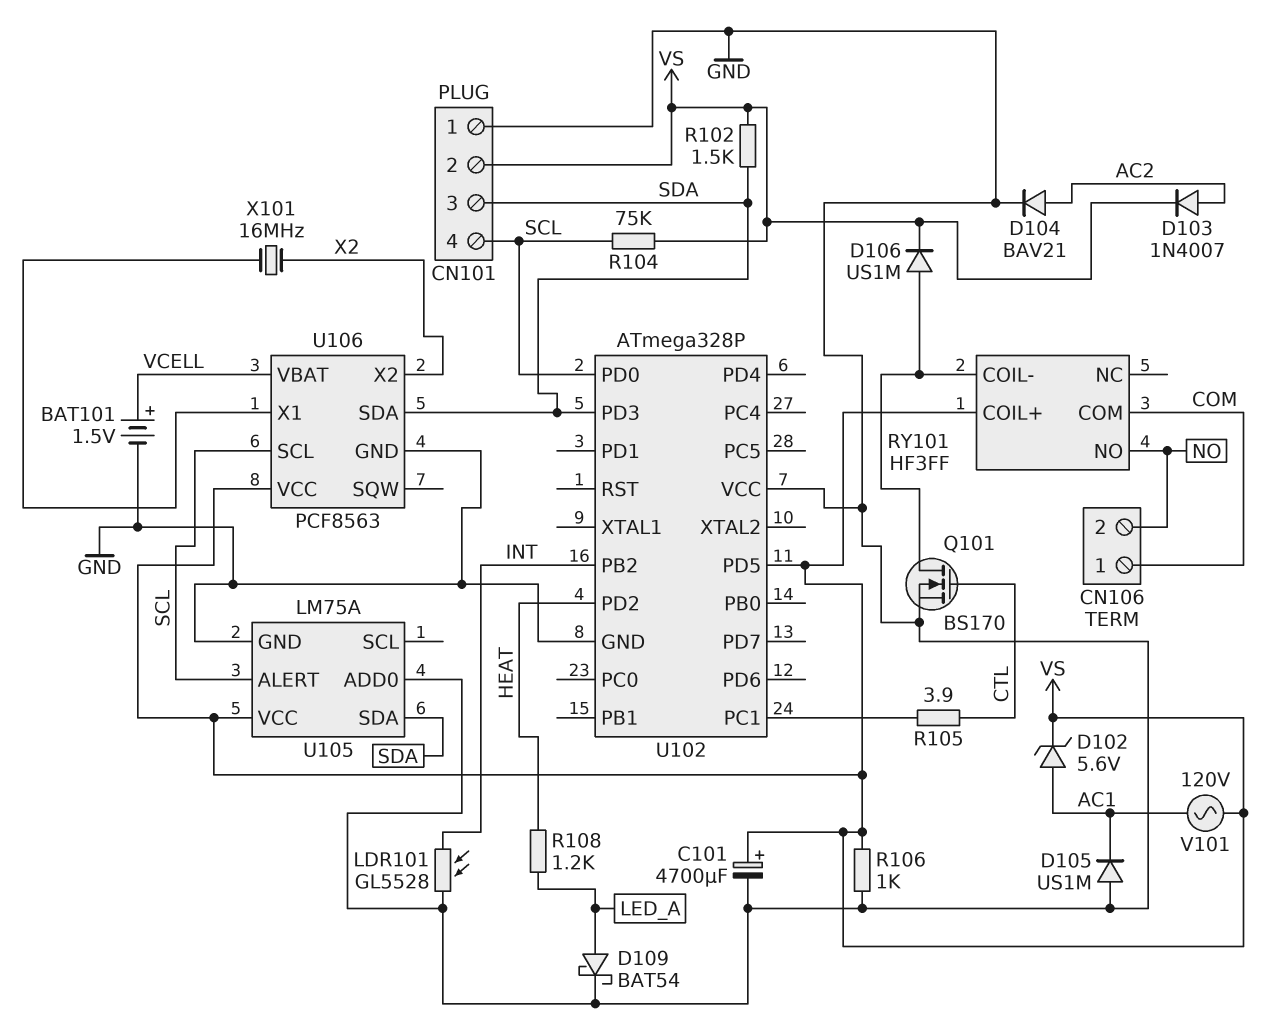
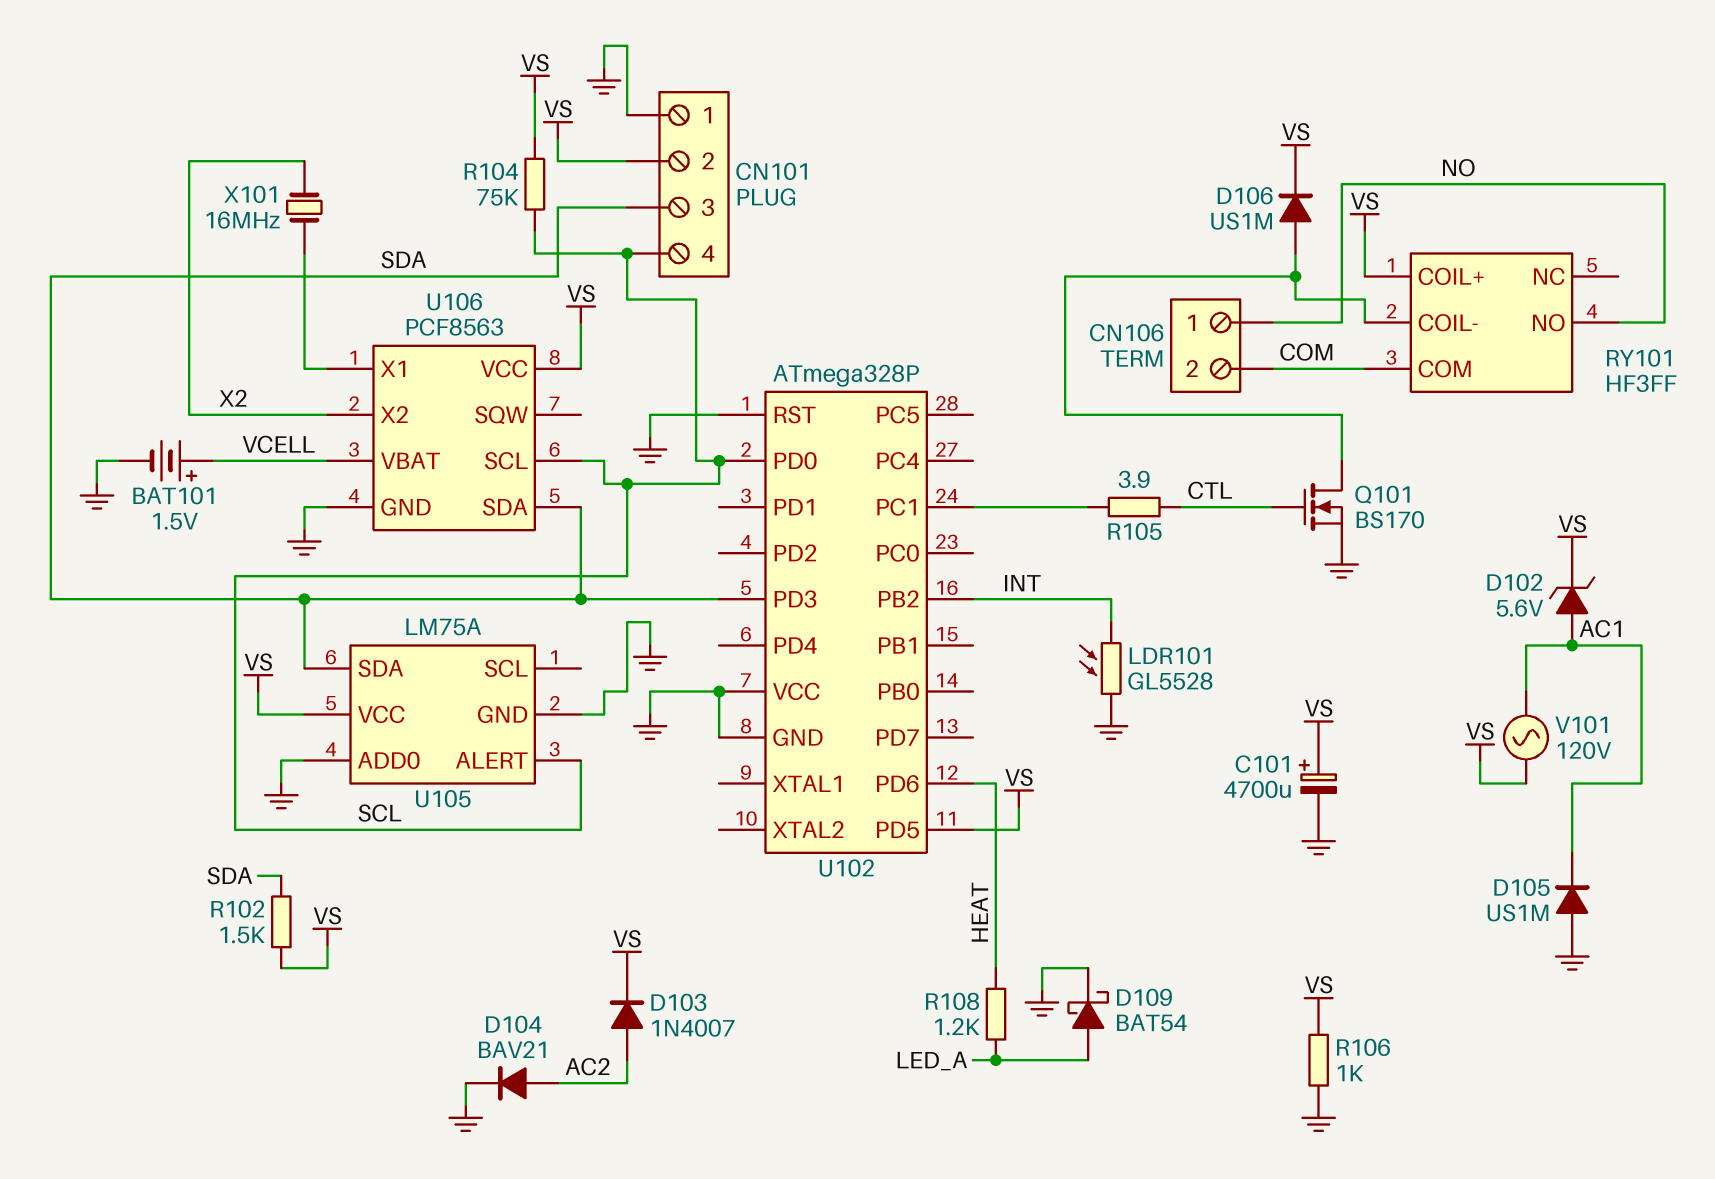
CN106 pin 1: COM -> NO
CN106 pin 2: NO -> COM
U102 pin PD2: HEAT -> none
U102 pin PD6: none -> HEAT
U102 pin RST: none -> GND

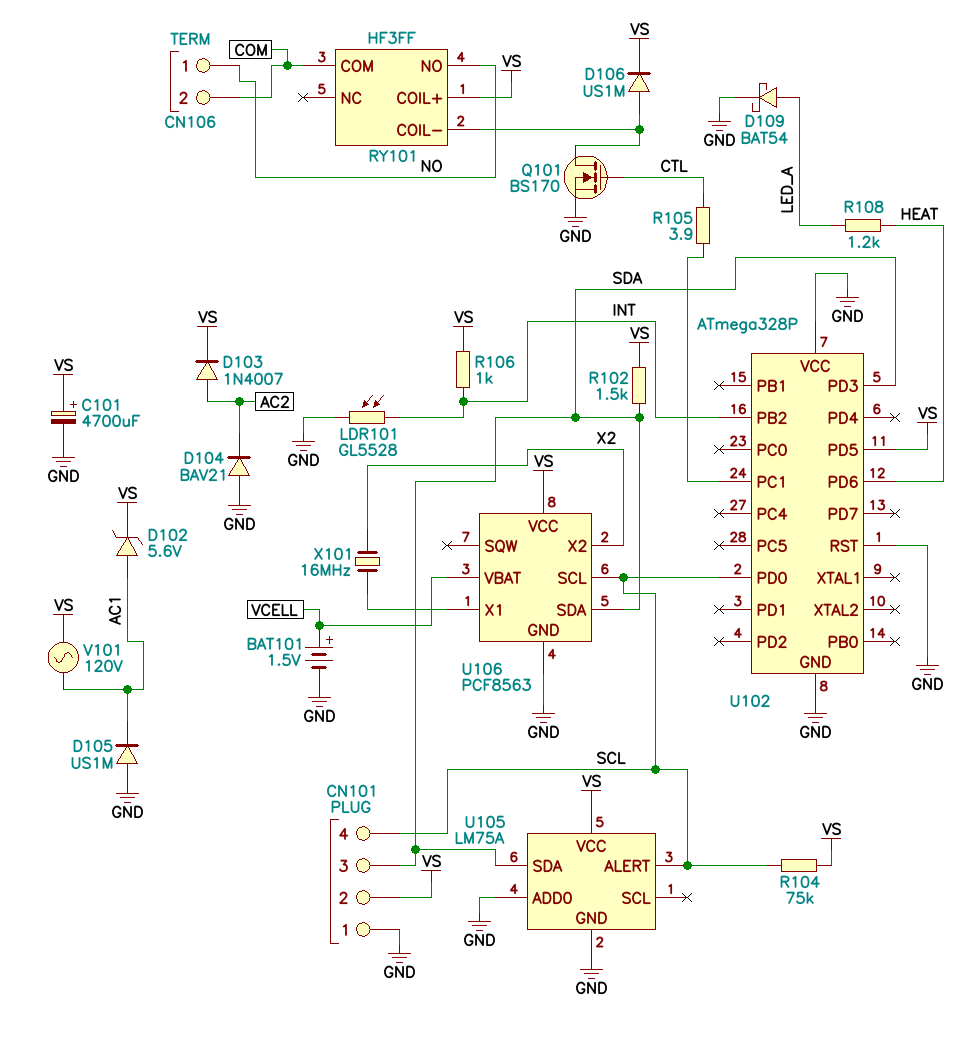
D104: diode BAV21 (A AC2, K GND) -> diode BAV21 (A GND, K AC2)
R106: 1k (GND, VS) -> 1k (INT, VS)

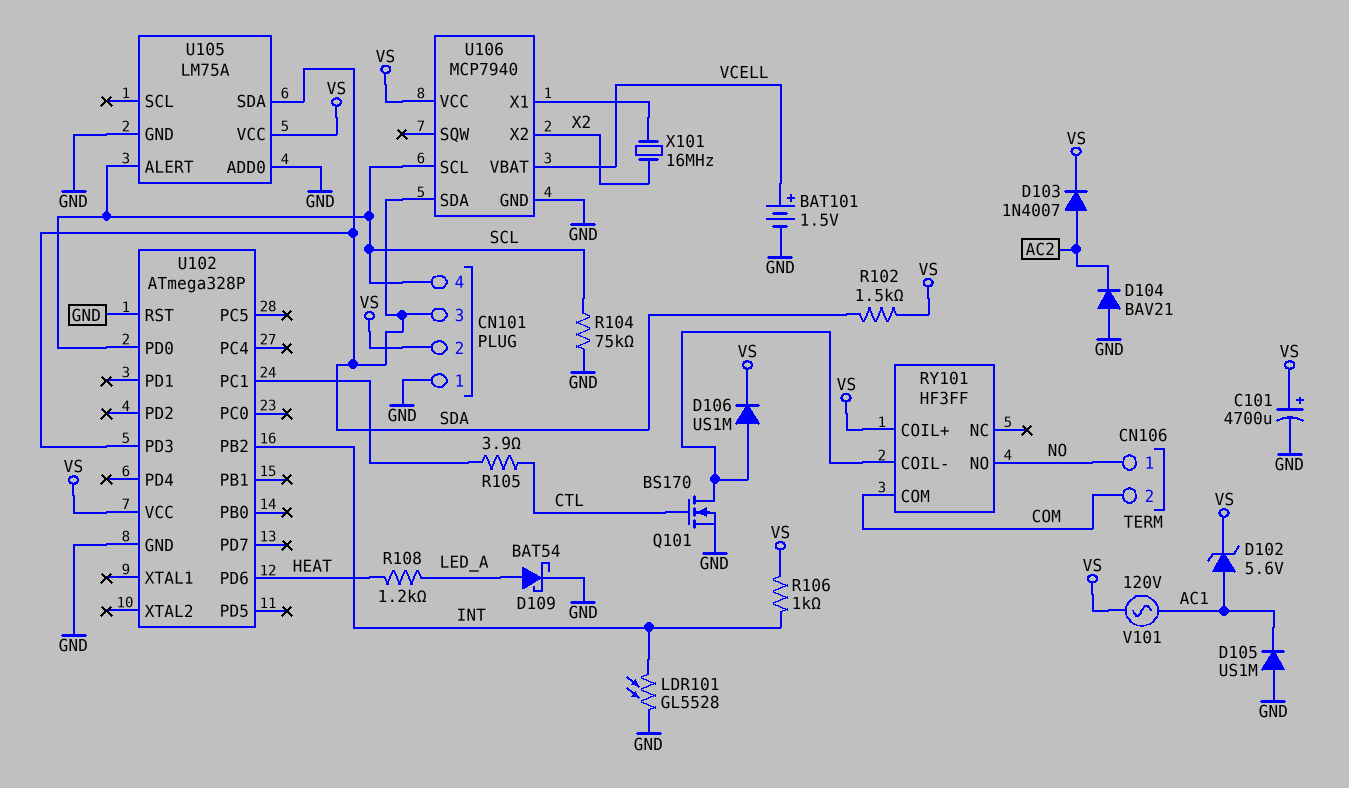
R104: 75k (SCL, VS) -> 75k (GND, SCL)
U102 pin PD5: VS -> none
U102 pin VCC: GND -> VS
U106: PCF8563 -> MCP7940

